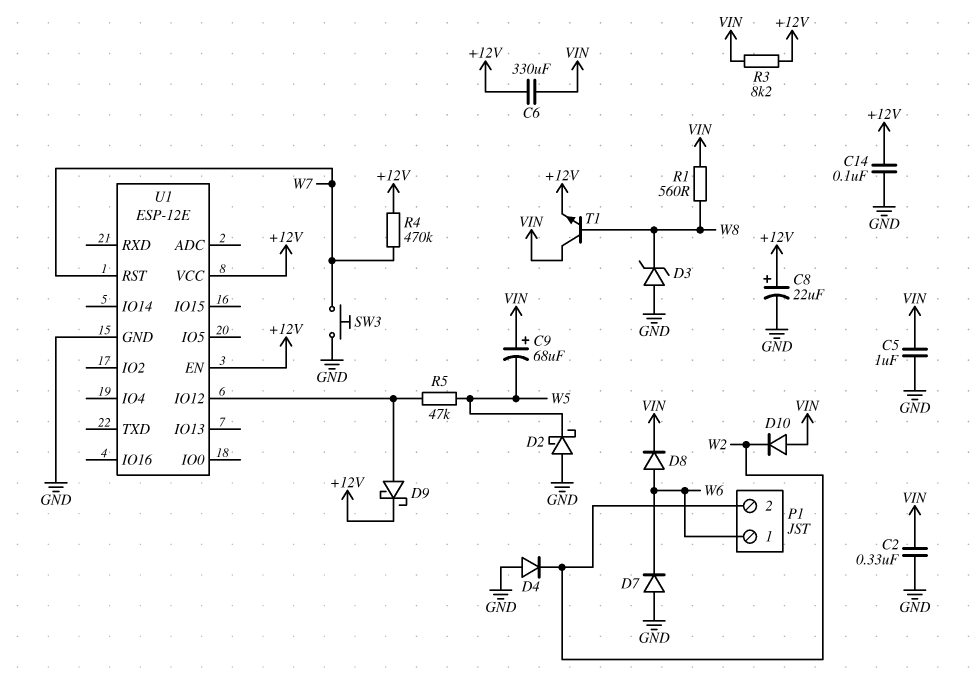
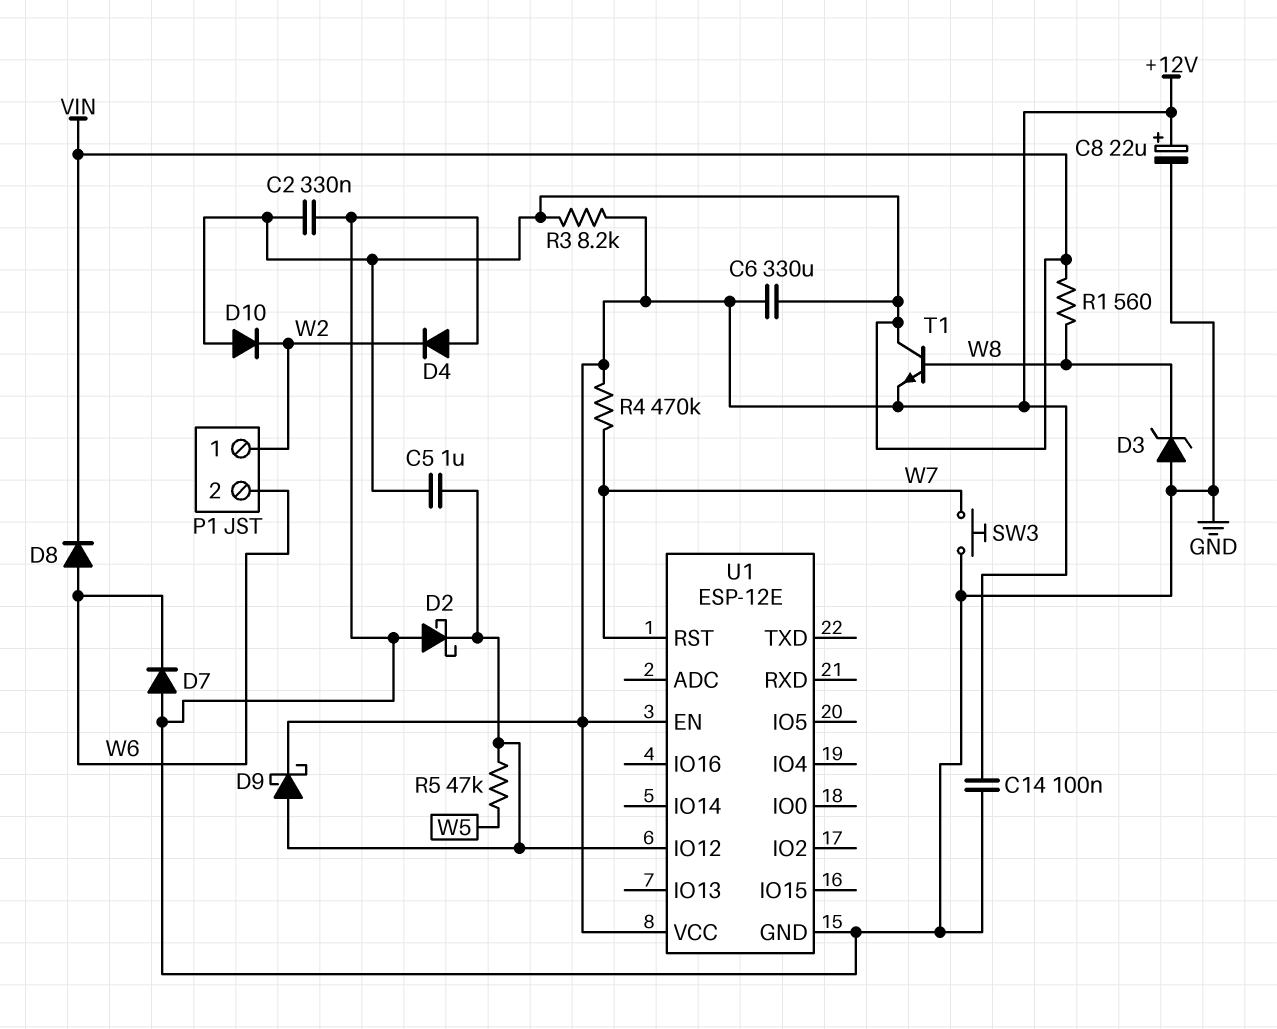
C5: 1uF (GND, VIN) -> 1uF (U1/IO12, VIN)
C9: 68uF (plus VIN, minus W5) -> none
D2: schottky (A GND, K W5) -> schottky (A GND, K U1/IO12)
P1 pin 1: W6 -> W2
P1 pin 2: W2 -> W6

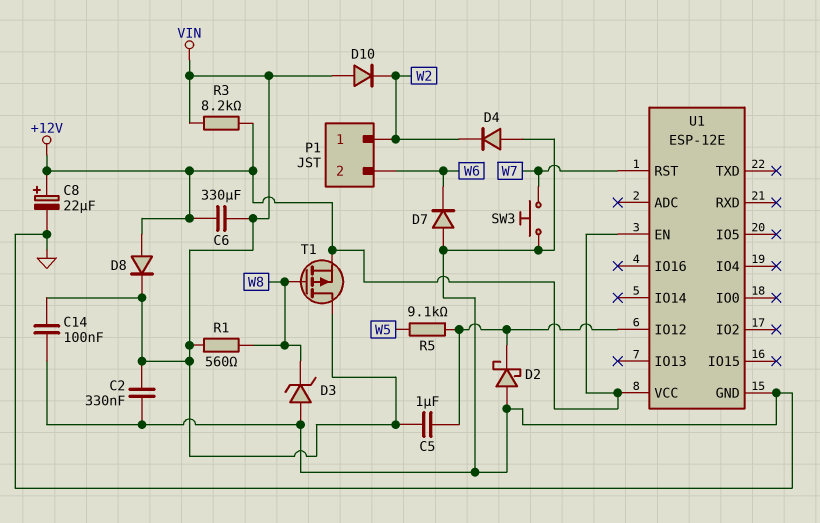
C14: 100nF (+12V, GND) -> 100nF (GND, VIN)
D8: diode (A W6, K VIN) -> diode (A +12V, K VIN)
D9: schottky (A U1/IO12, K +12V) -> none
R4: 470k (+12V, W7) -> none
R5: 47k (U1/IO12, W5) -> 9.1k (U1/IO12, W5)
T1: NPN (B W8, C VIN, E +12V) -> PMOS (G W8, D VIN, S +12V)

